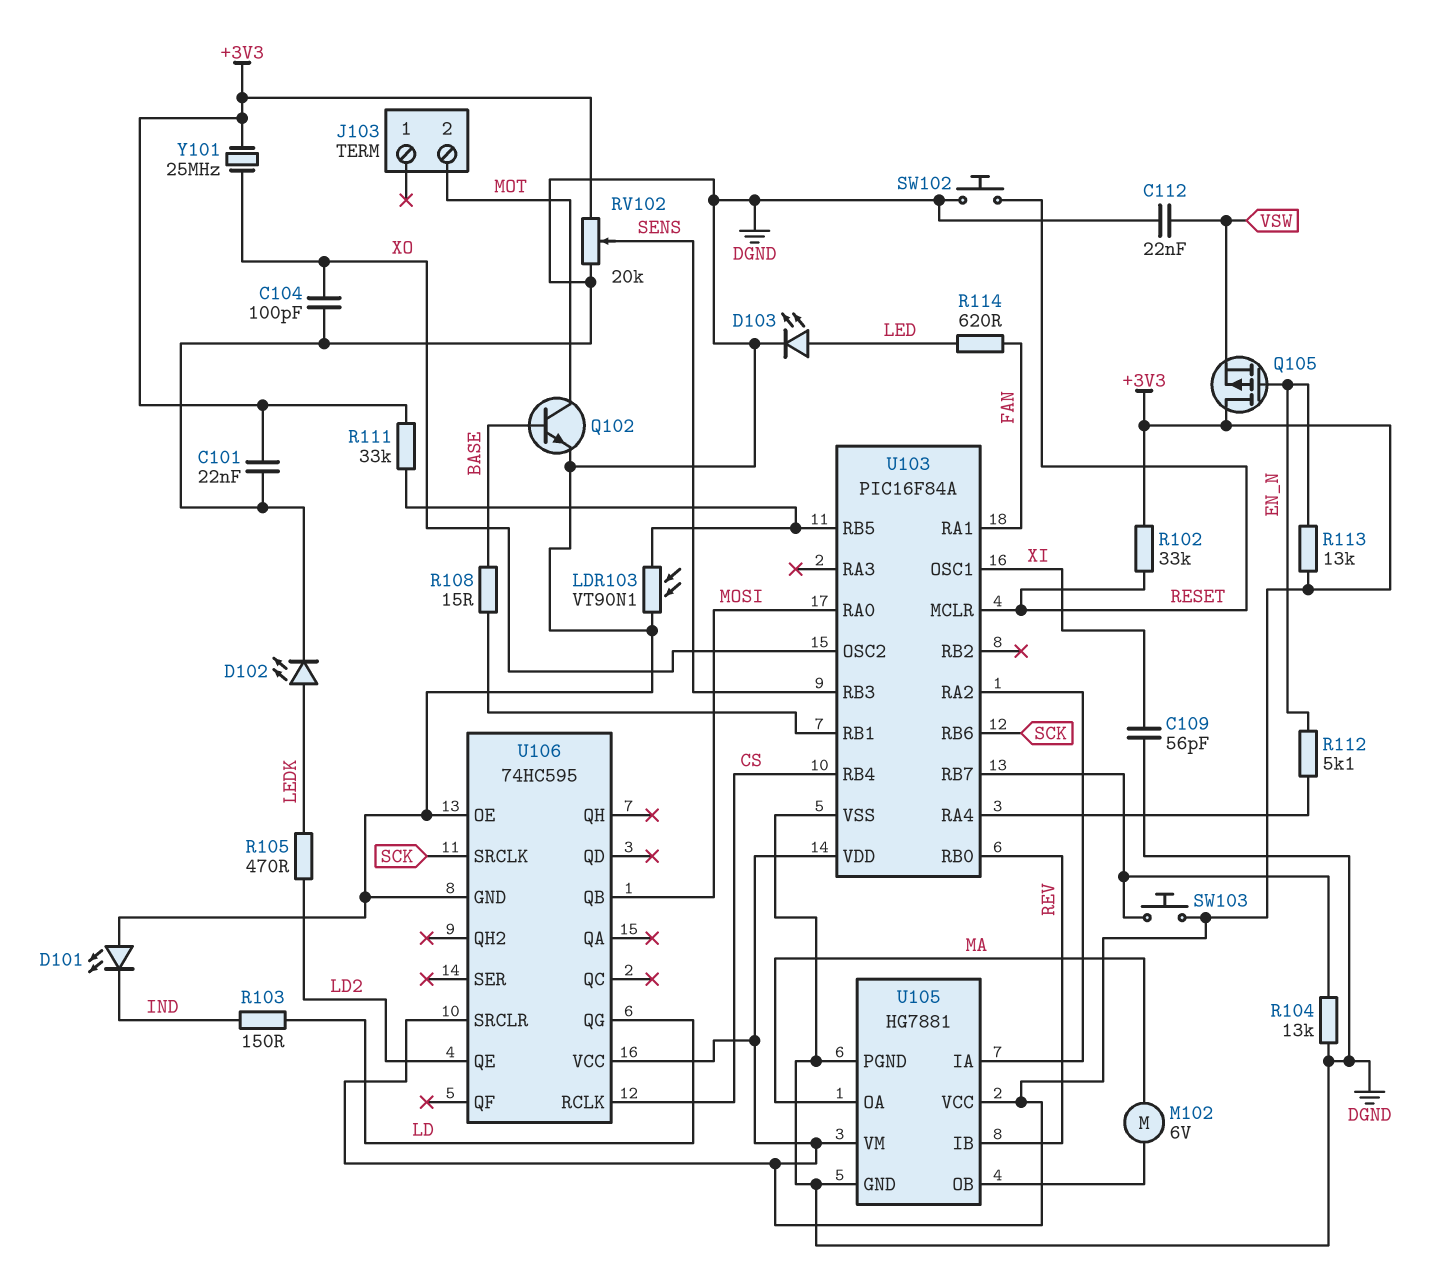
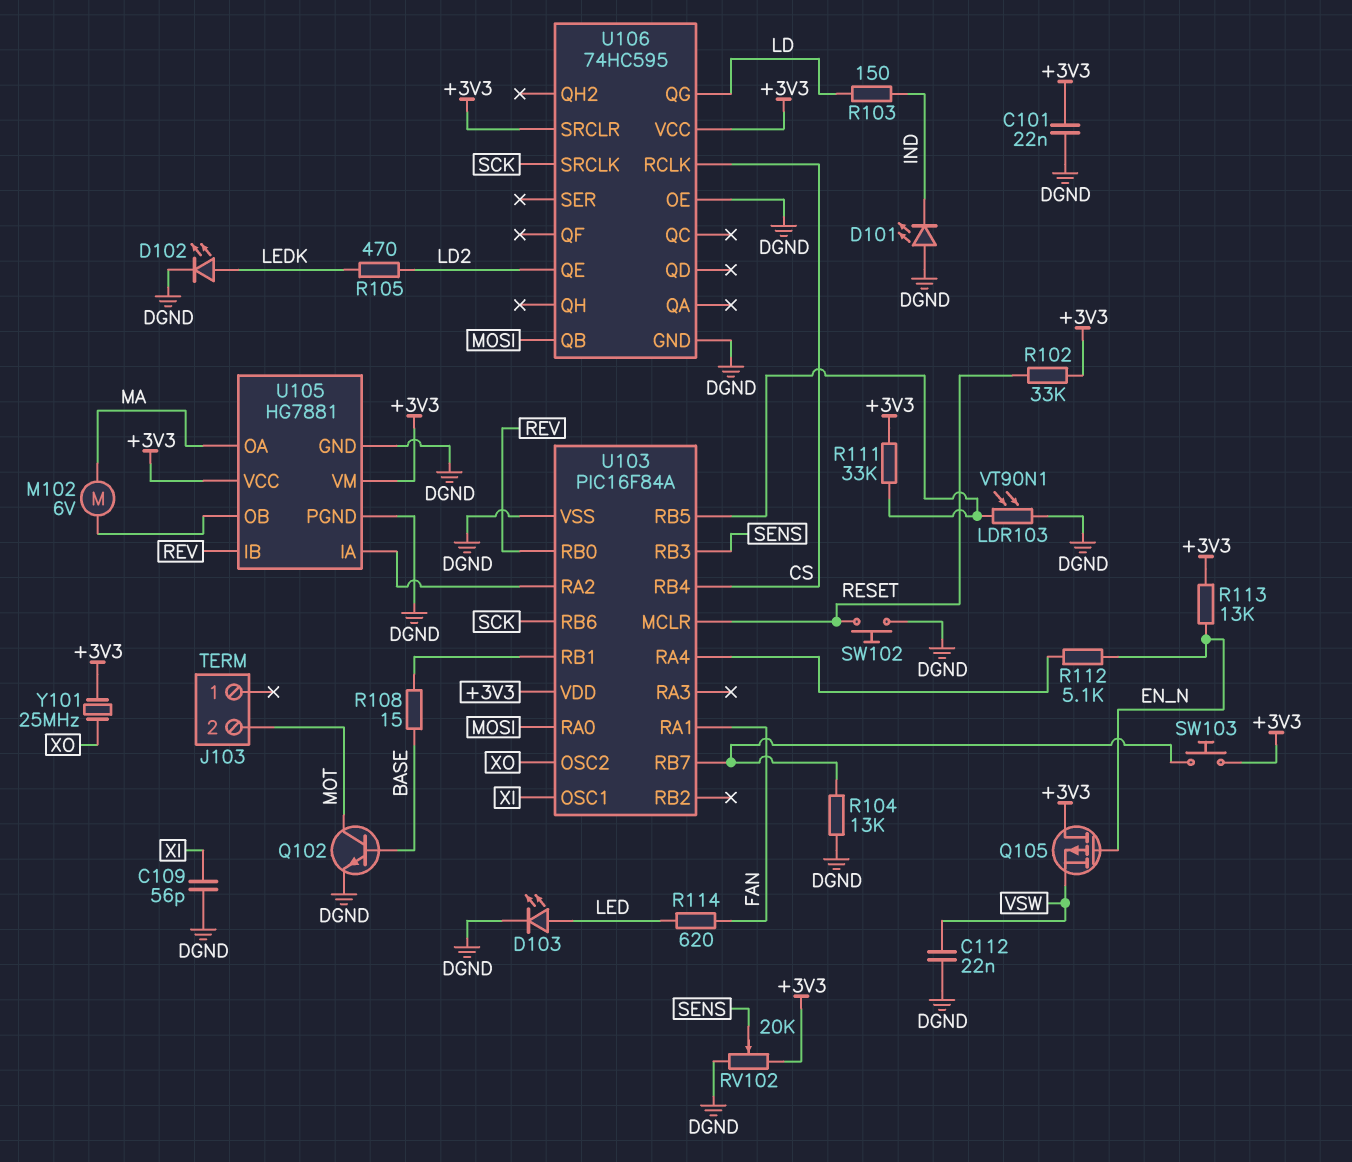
C104: 100pF (DGND, XO) -> none

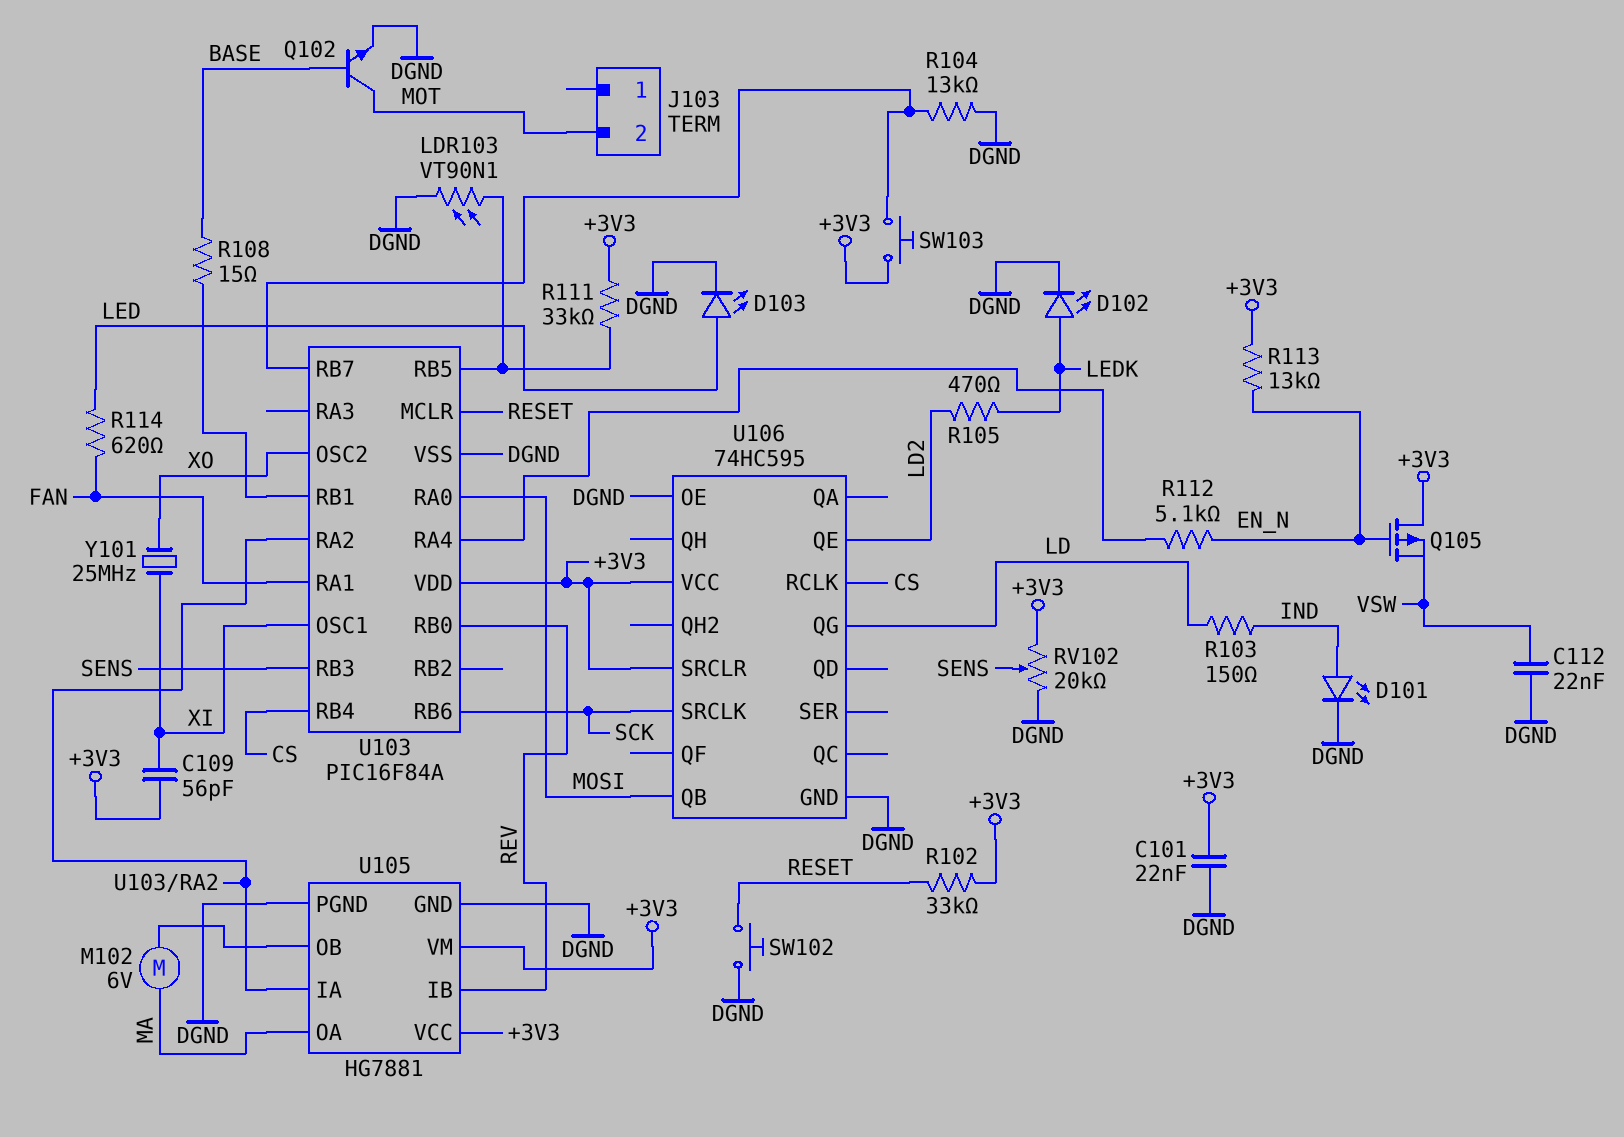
C109: 56pF (DGND, XI) -> 56pF (+3V3, XI)
D101: LED (A DGND, K IND) -> LED (A IND, K DGND)
Y101: 25MHz (+3V3, XO) -> 25MHz (XI, XO)

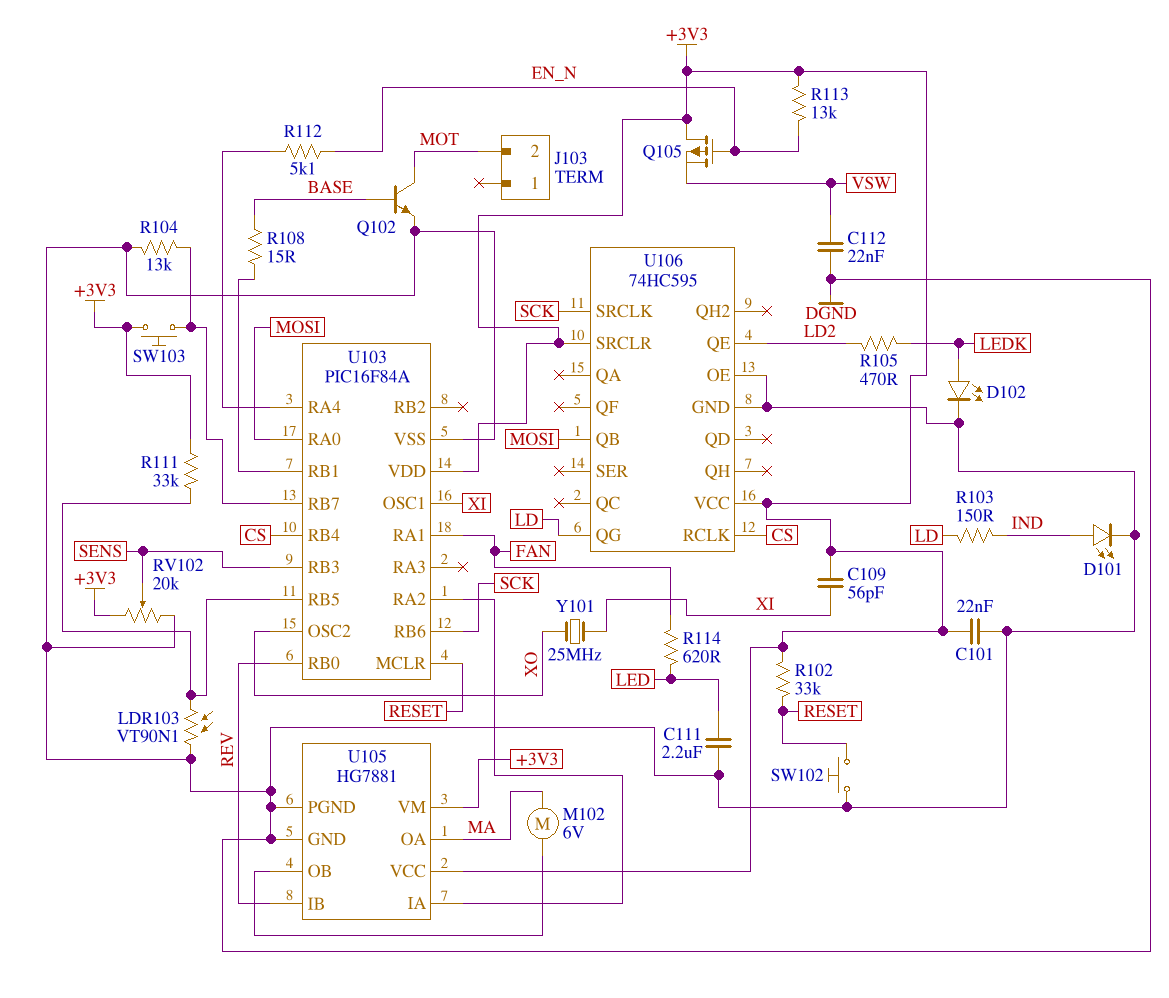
C111: none -> 2.2uF (DGND, LED)
D103: LED (A LED, K DGND) -> none

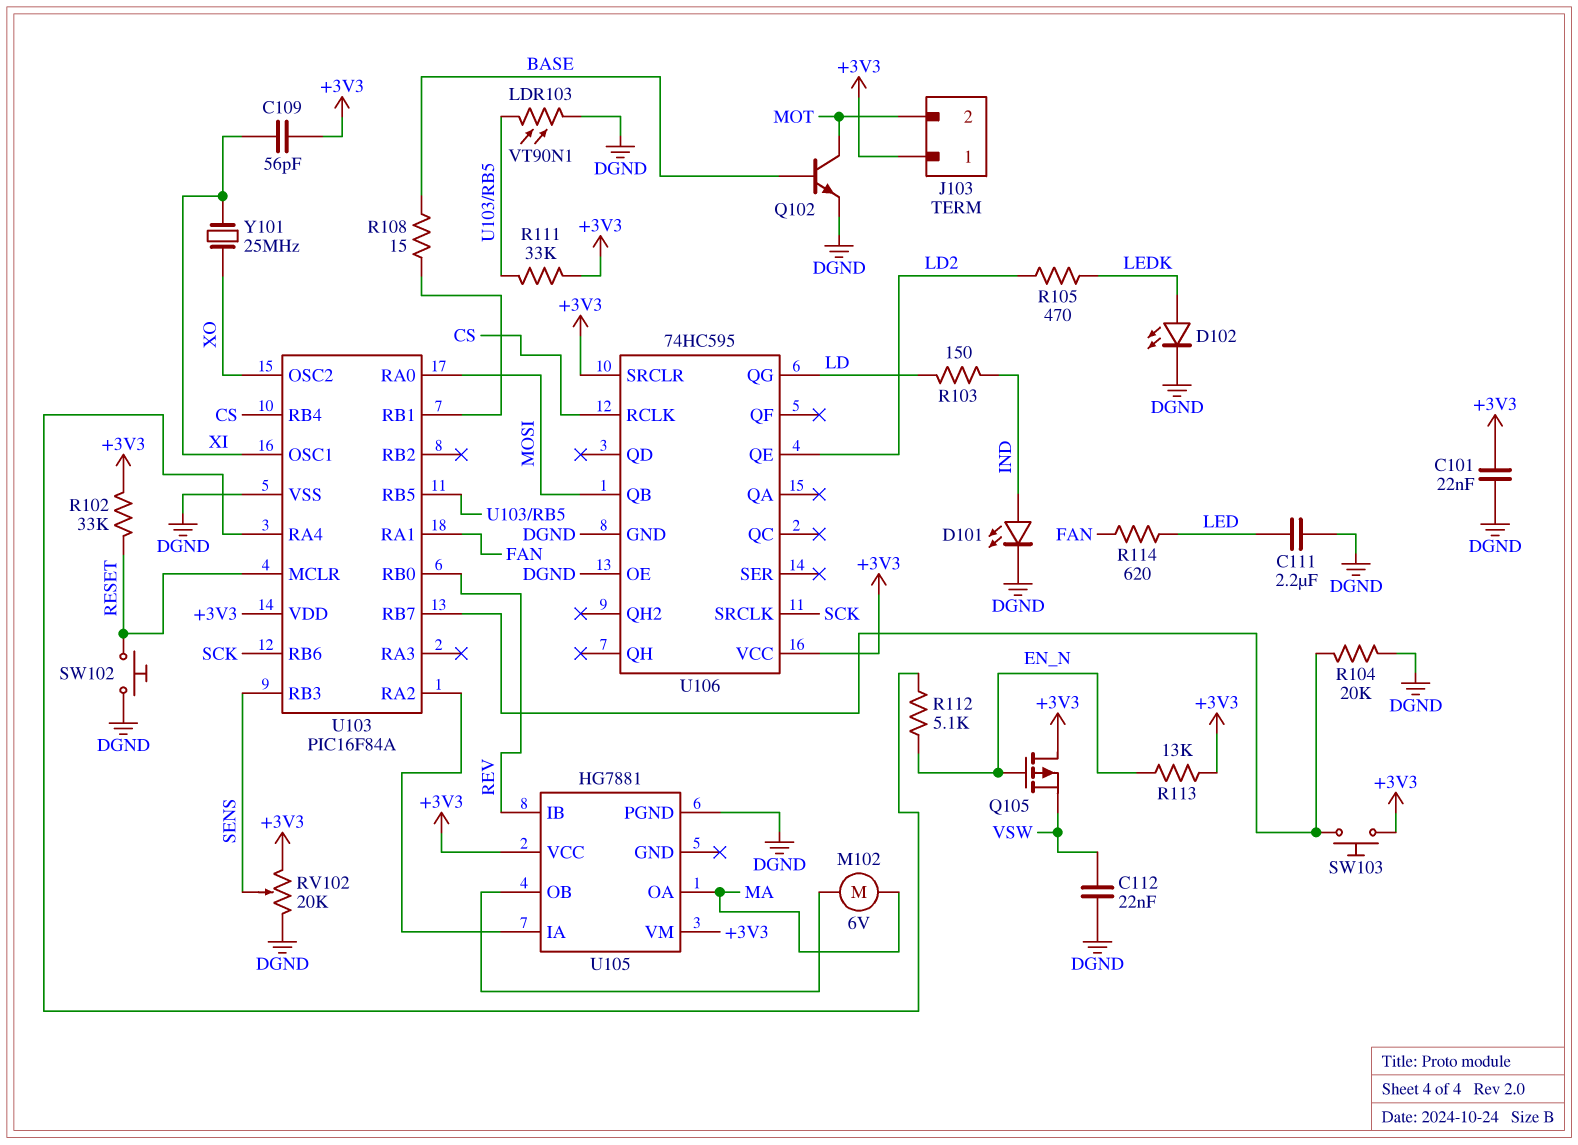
J103 pin 1: none -> +3V3
R104: 13k (DGND, U103/RB7) -> 20k (DGND, U103/RB7)
U105 pin GND: DGND -> none

